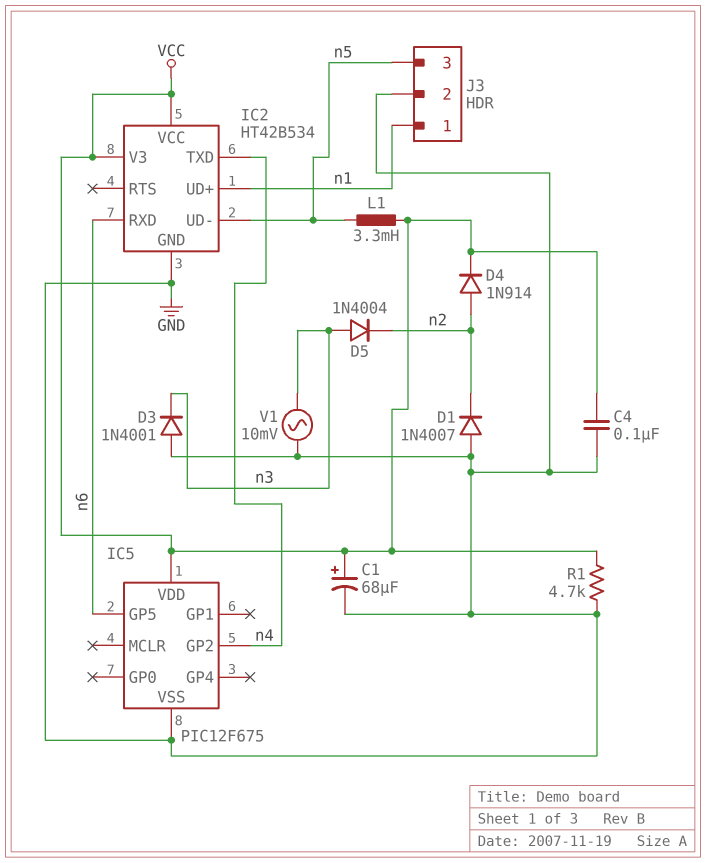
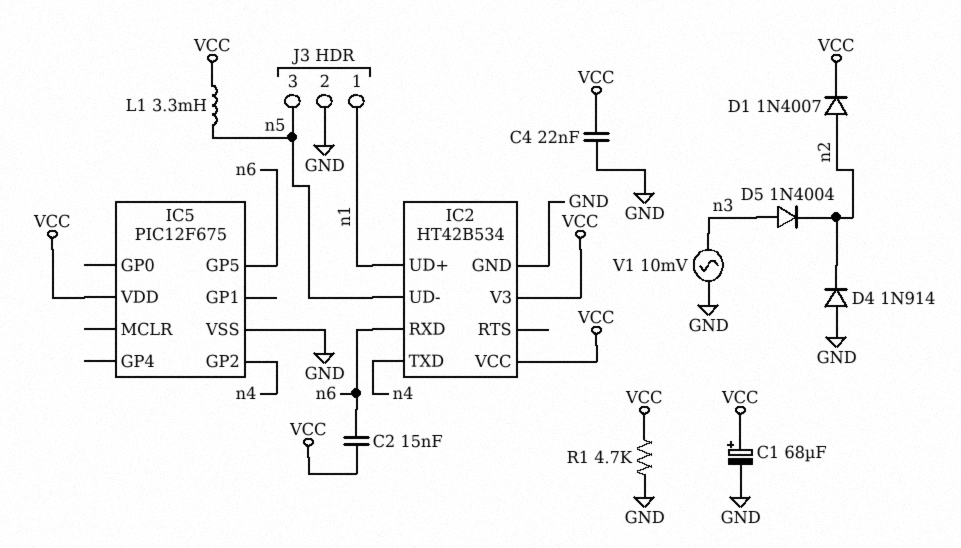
C2: none -> 15nF (VCC, n6)
C4: 100nF (GND, VCC) -> 22nF (GND, VCC)
D1: diode 1N4007 (A GND, K n2) -> diode 1N4007 (A n2, K VCC)
D3: diode 1N4001 (A GND, K n3) -> none
D4: diode 1N914 (A n2, K VCC) -> diode 1N914 (A GND, K n2)

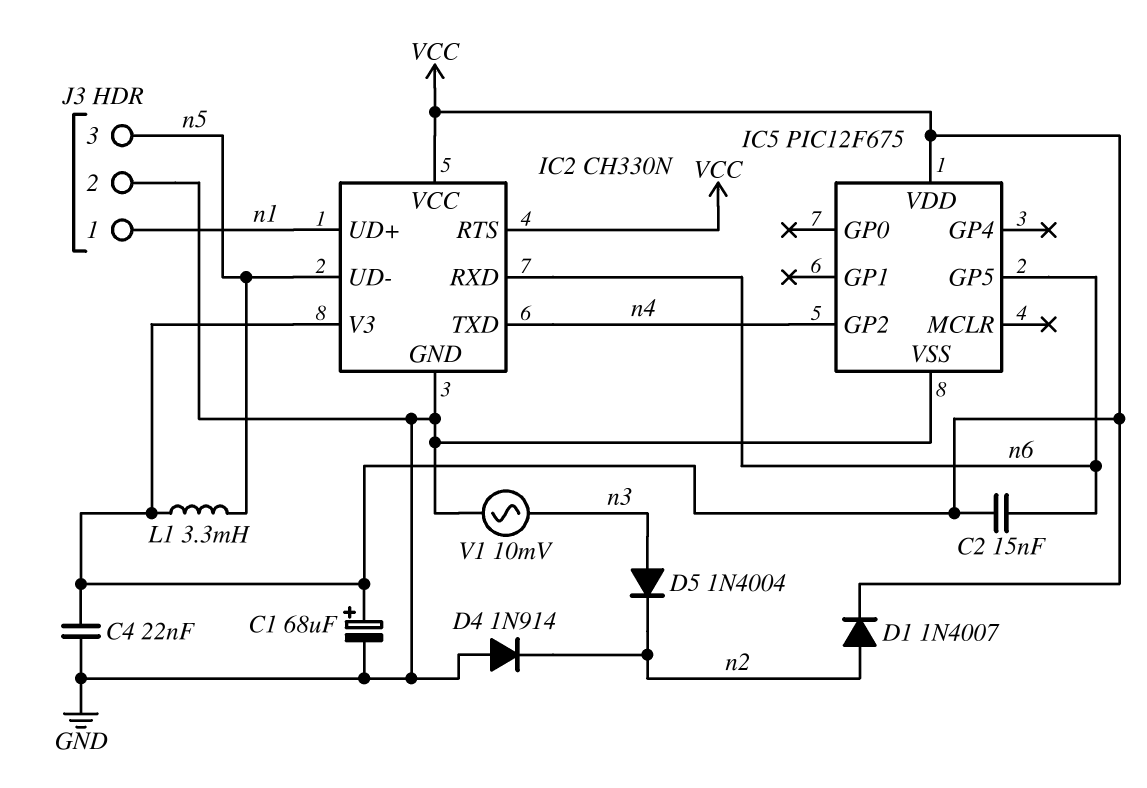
IC2: HT42B534 -> CH330N
IC2 pin RTS: none -> VCC
R1: 4.7k (GND, VCC) -> none

